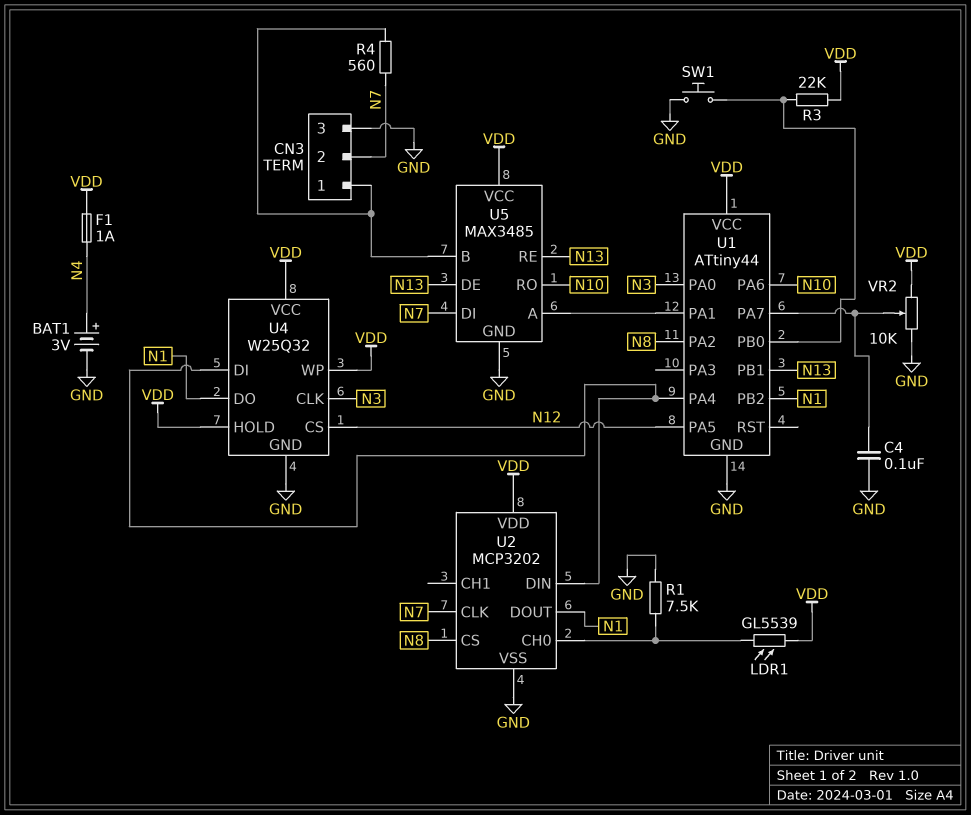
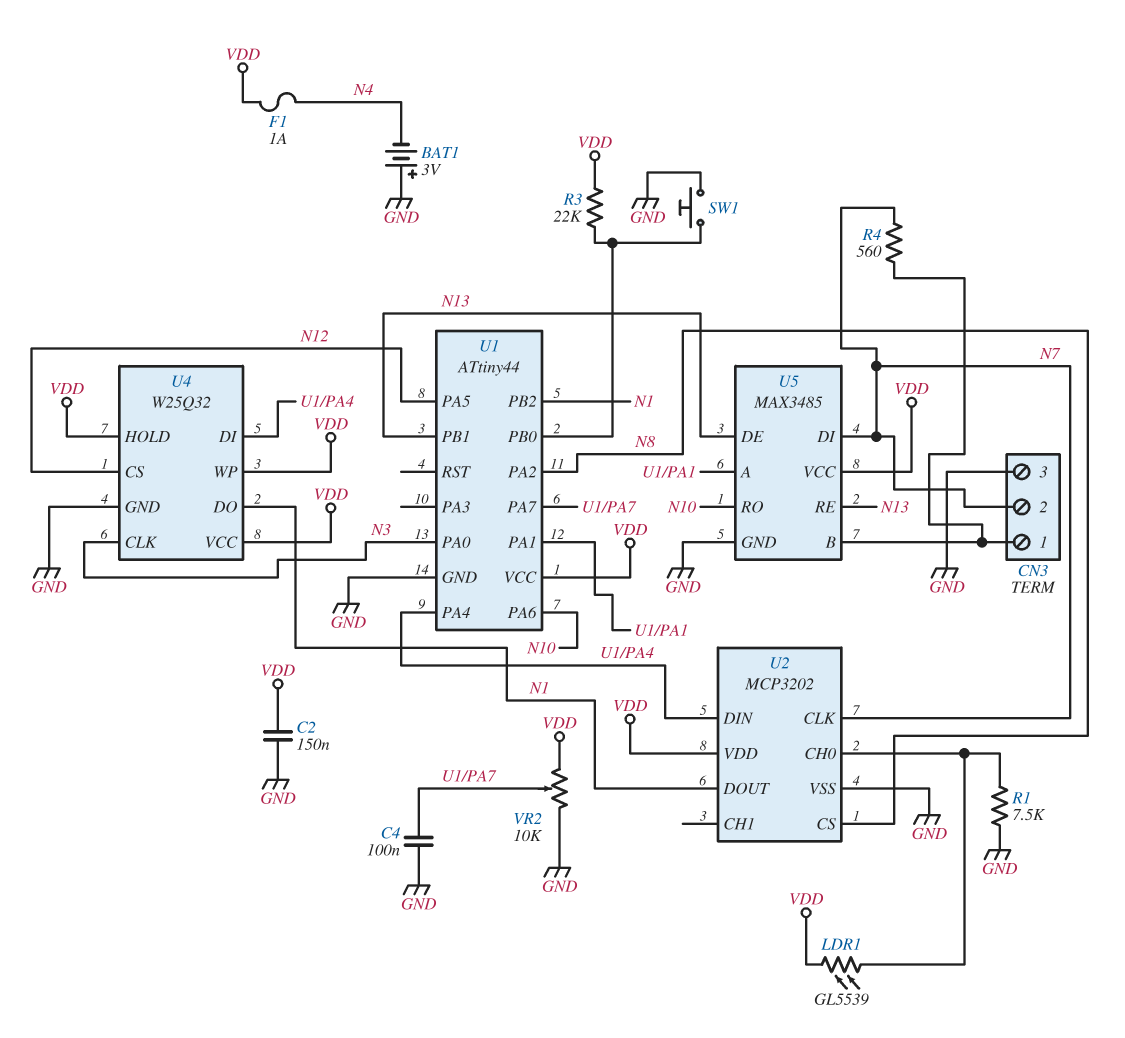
BAT1: 3V (plus N4, minus GND) -> 3V (plus GND, minus N4)
C2: none -> 150nF (GND, VDD)

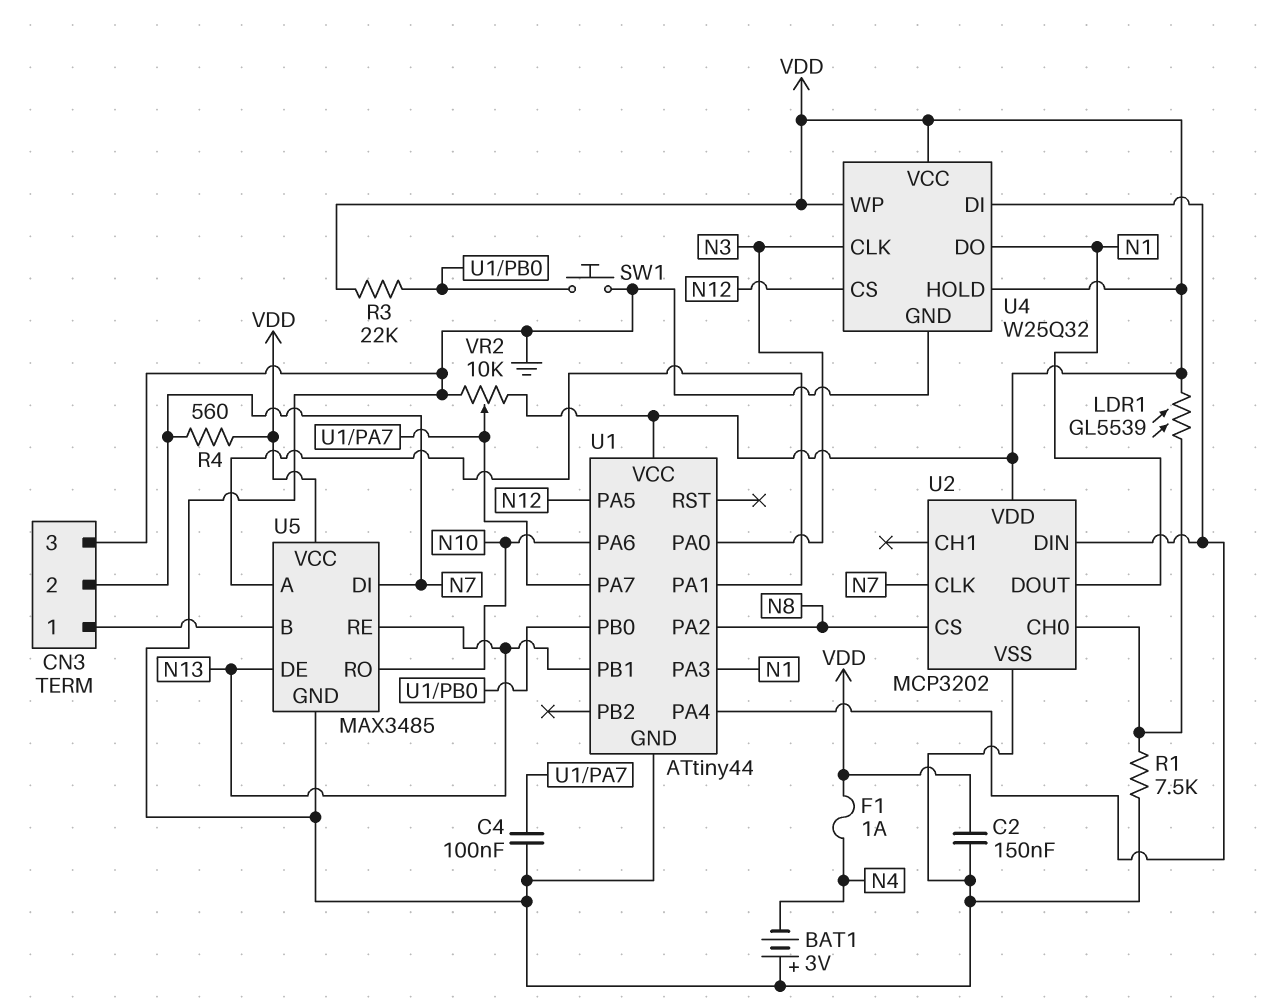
R4: 560 (CN3/1, N7) -> 560 (N7, VDD)
U1 pin PA3: none -> N1
U1 pin PB2: N1 -> none

